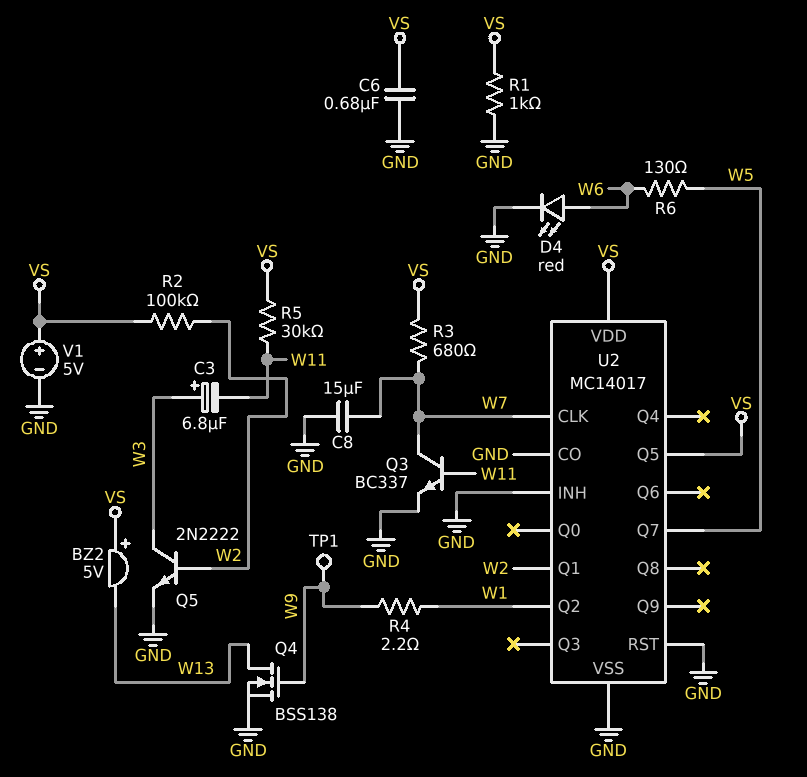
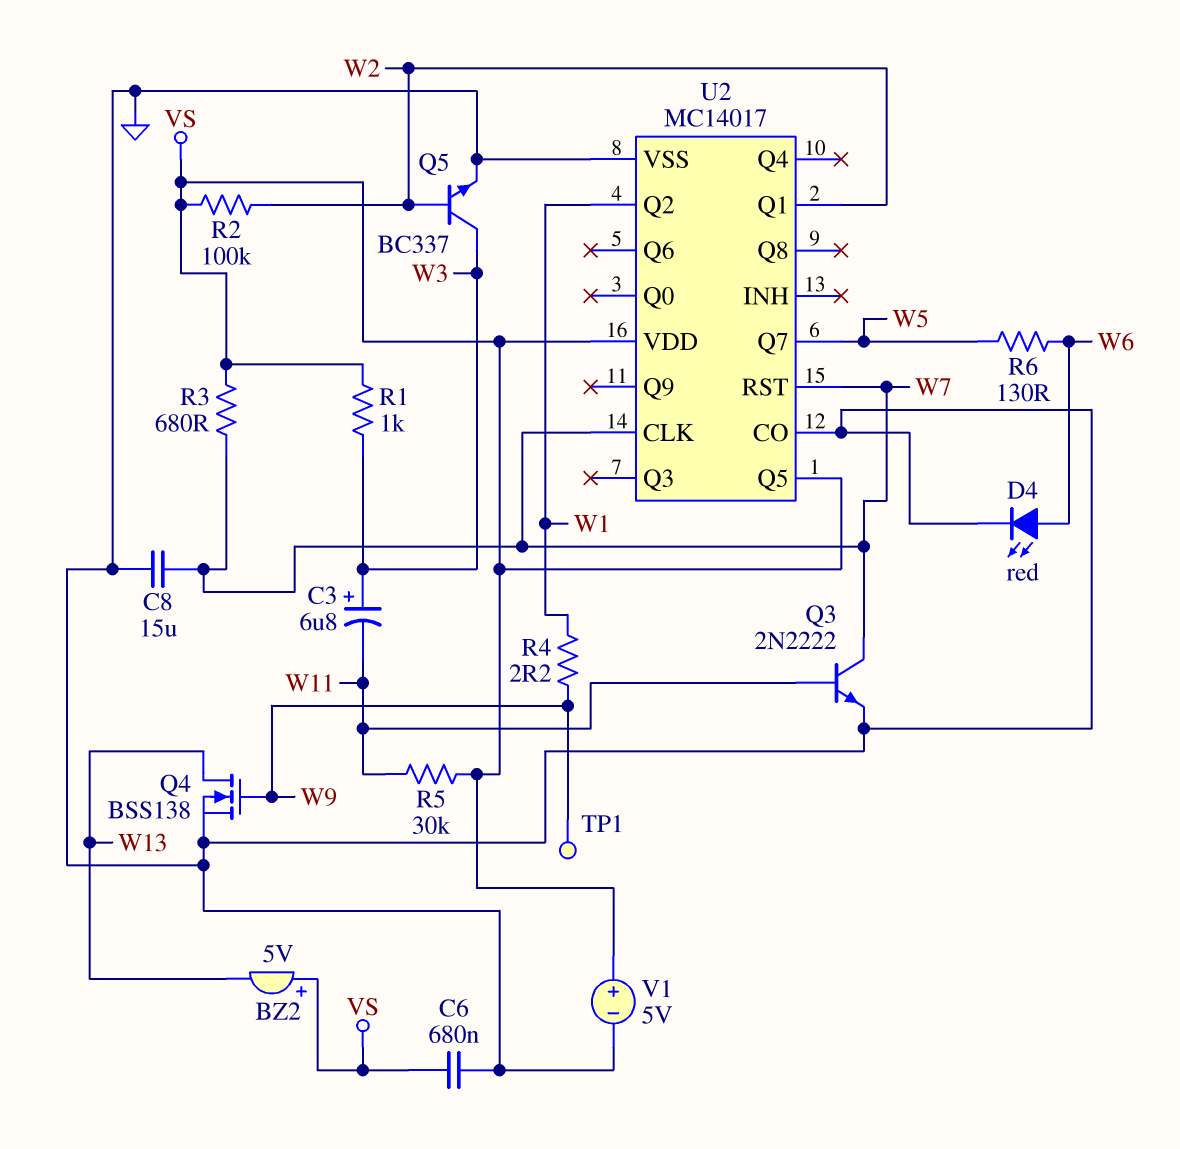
Q3: NPN BC337 (B W11, C W7, E GND) -> NPN 2N2222 (B W11, C W7, E GND)
Q5: NPN 2N2222 (B W2, C W3, E GND) -> NPN BC337 (B W2, C W3, E GND)
R1: 1k (GND, VS) -> 1k (VS, W3)
U2 pin INH: GND -> none
U2 pin RST: GND -> W7

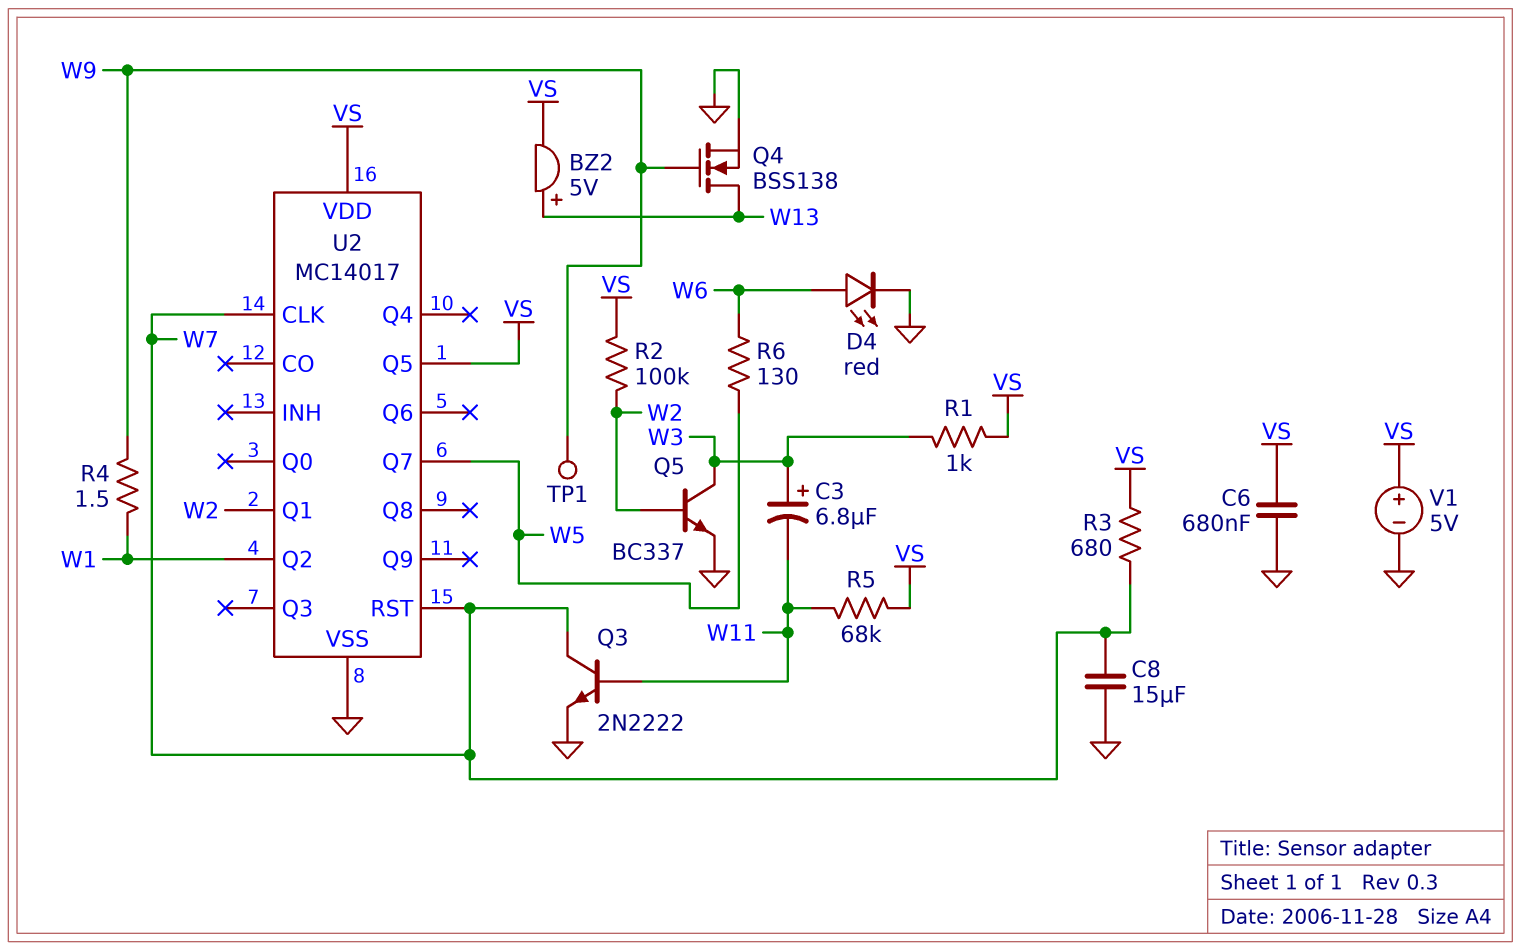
BZ2: buzzer 5V (plus VS, minus W13) -> buzzer 5V (plus W13, minus VS)
R4: 2.2 (W1, W9) -> 1.5 (W1, W9)
R5: 30k (VS, W11) -> 68k (VS, W11)
U2 pin CO: GND -> none

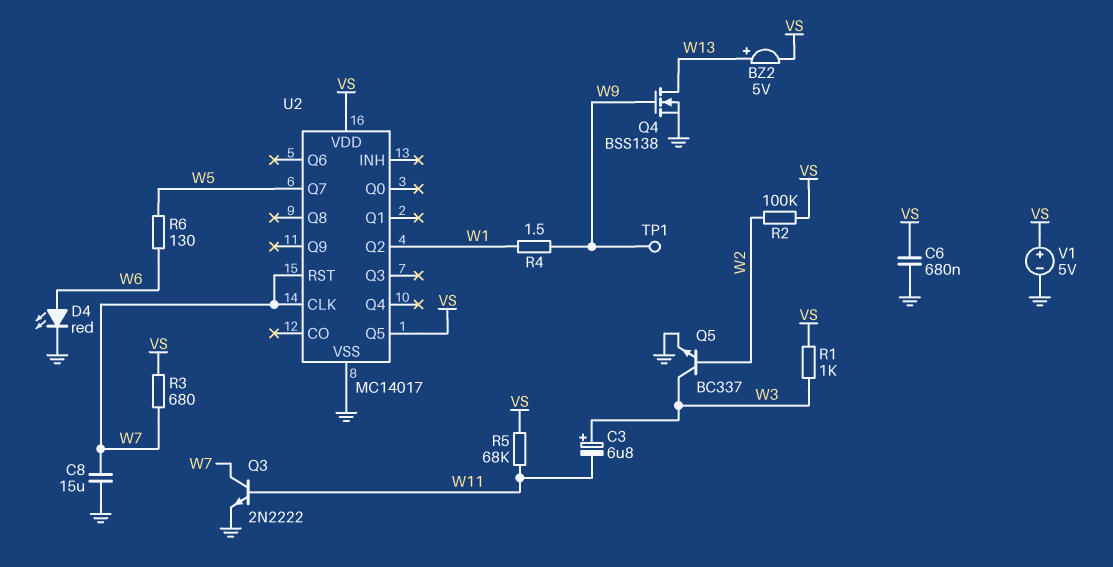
U2 pin Q1: W2 -> none

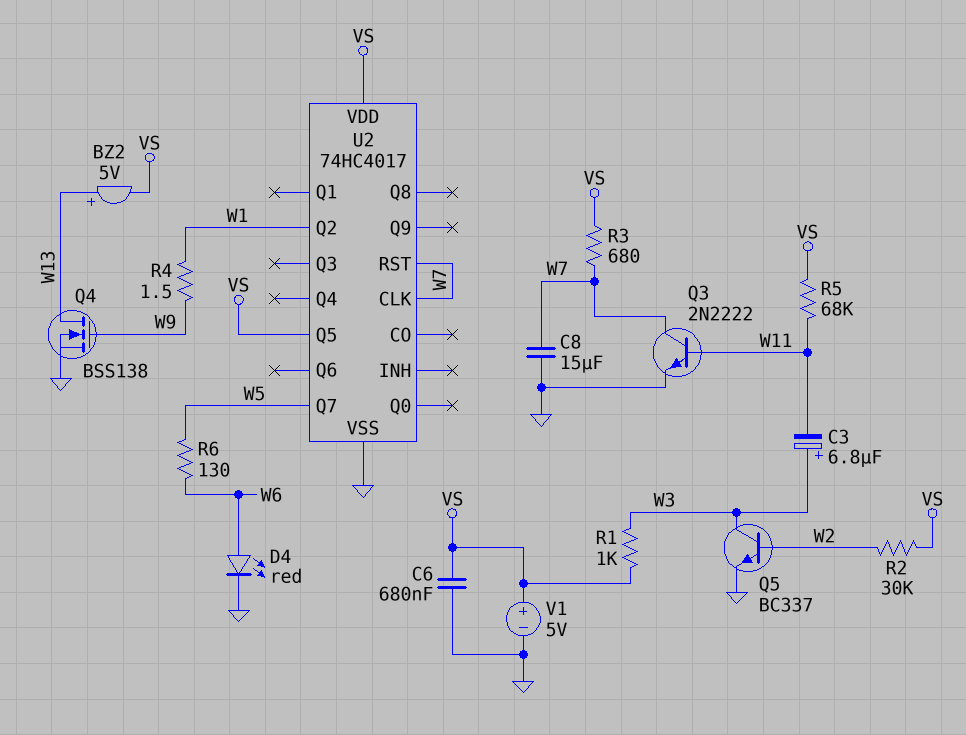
R2: 100k (VS, W2) -> 30k (VS, W2)
TP1: test point (W9) -> none
U2: MC14017 -> 74HC4017

